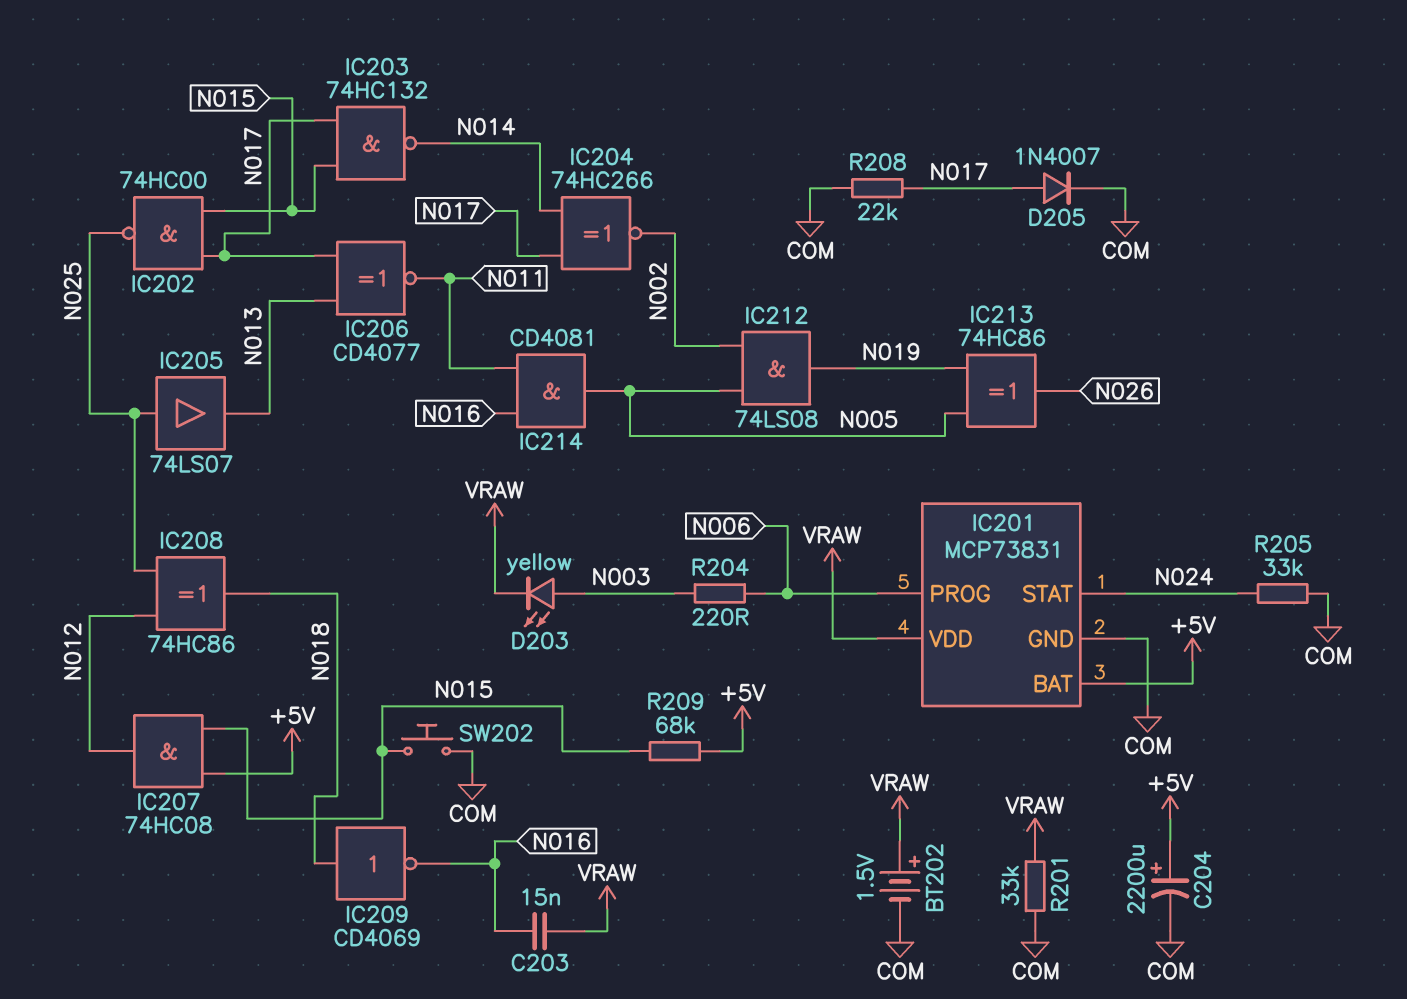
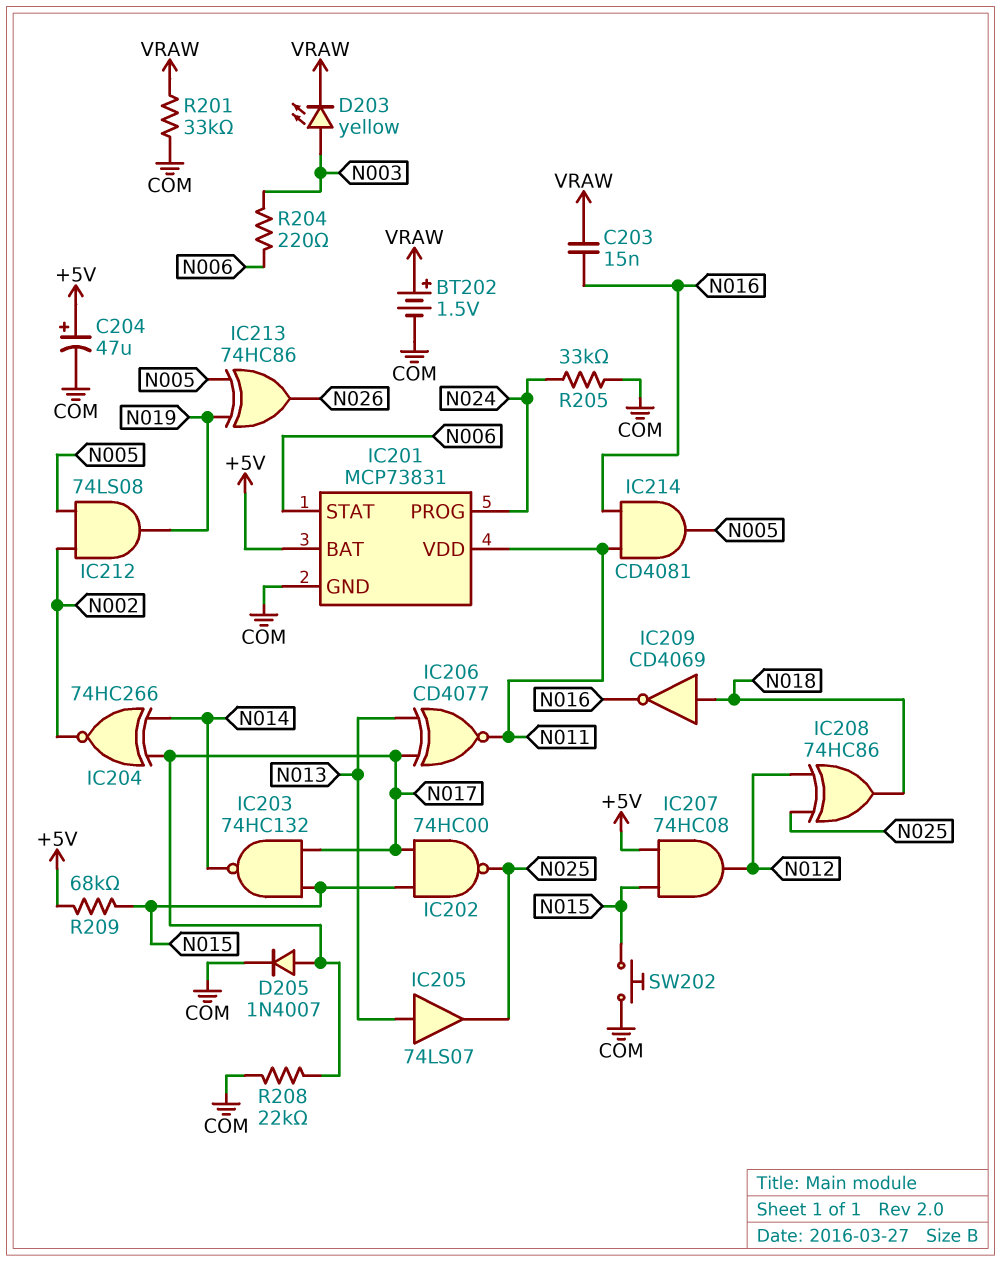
C204: 2200uF (plus +5V, minus COM) -> 47uF (plus +5V, minus COM)
IC201 pin PROG: N006 -> N024
IC201 pin STAT: N024 -> N006
IC201 pin VDD: VRAW -> N011
IC205: buffer 74LS07 (in N025, out N013) -> buffer 74LS07 (in N013, out N025)

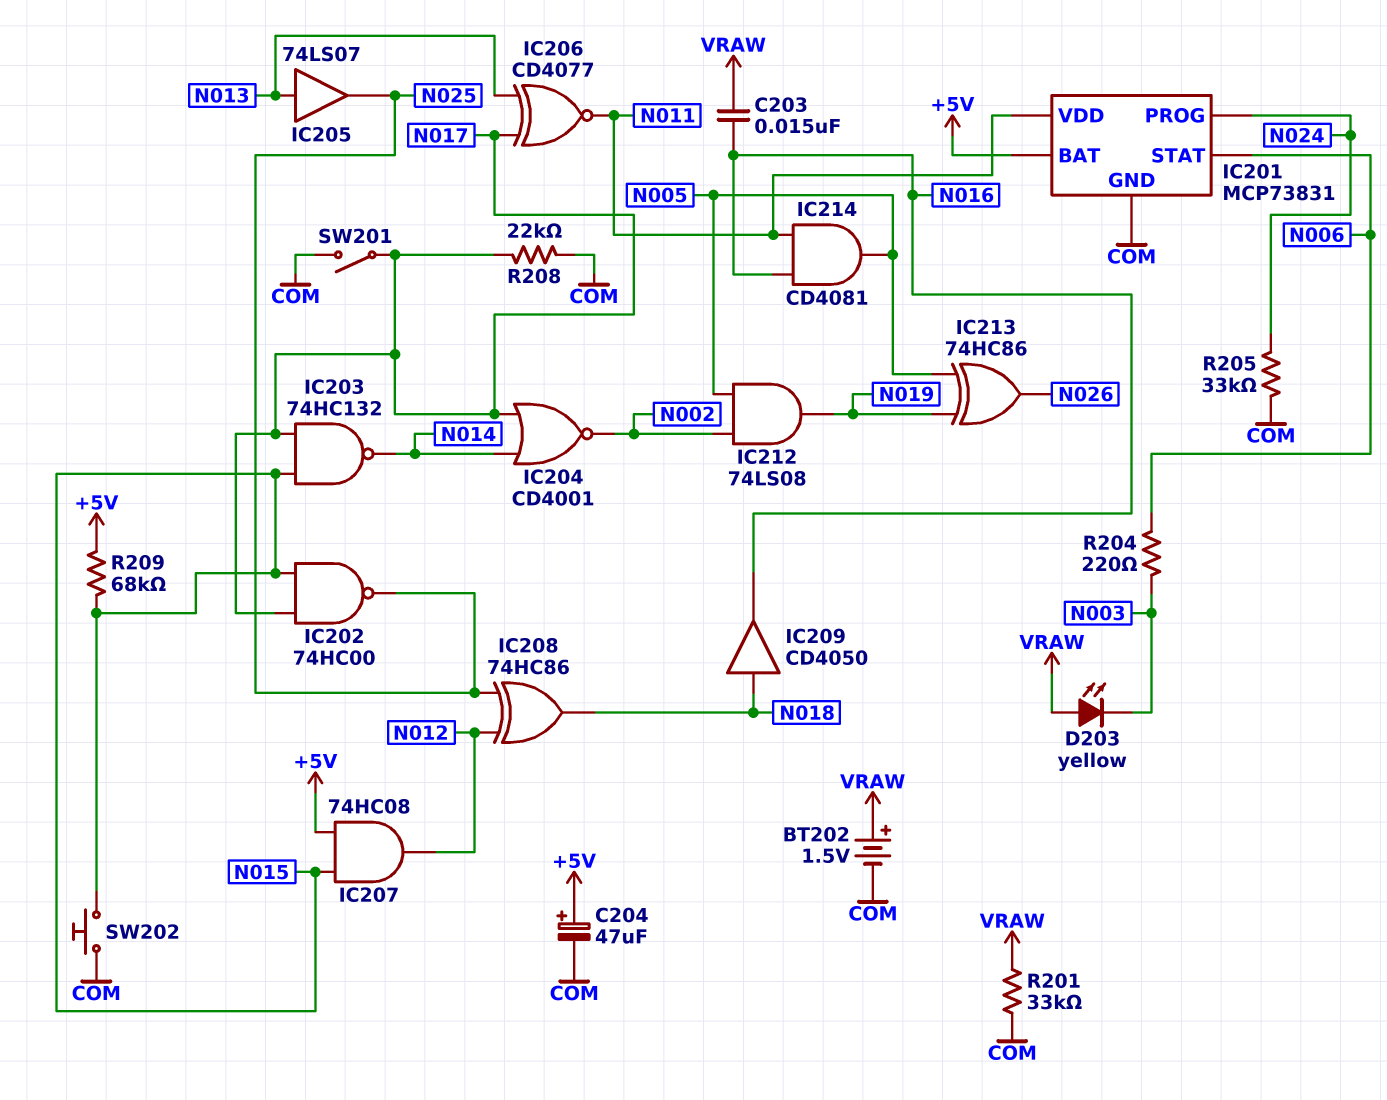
D203: LED yellow (A N003, K VRAW) -> LED yellow (A VRAW, K N003)
D205: diode 1N4007 (A N017, K COM) -> none
IC204: XNOR 74HC266 (in N014, in N017, out N002) -> NOR CD4001 (in N014, in N017, out N002)
IC209: NOT CD4069 (in N018, out N016) -> buffer CD4050 (in N018, out N016)
SW201: none -> switch (COM, N017)

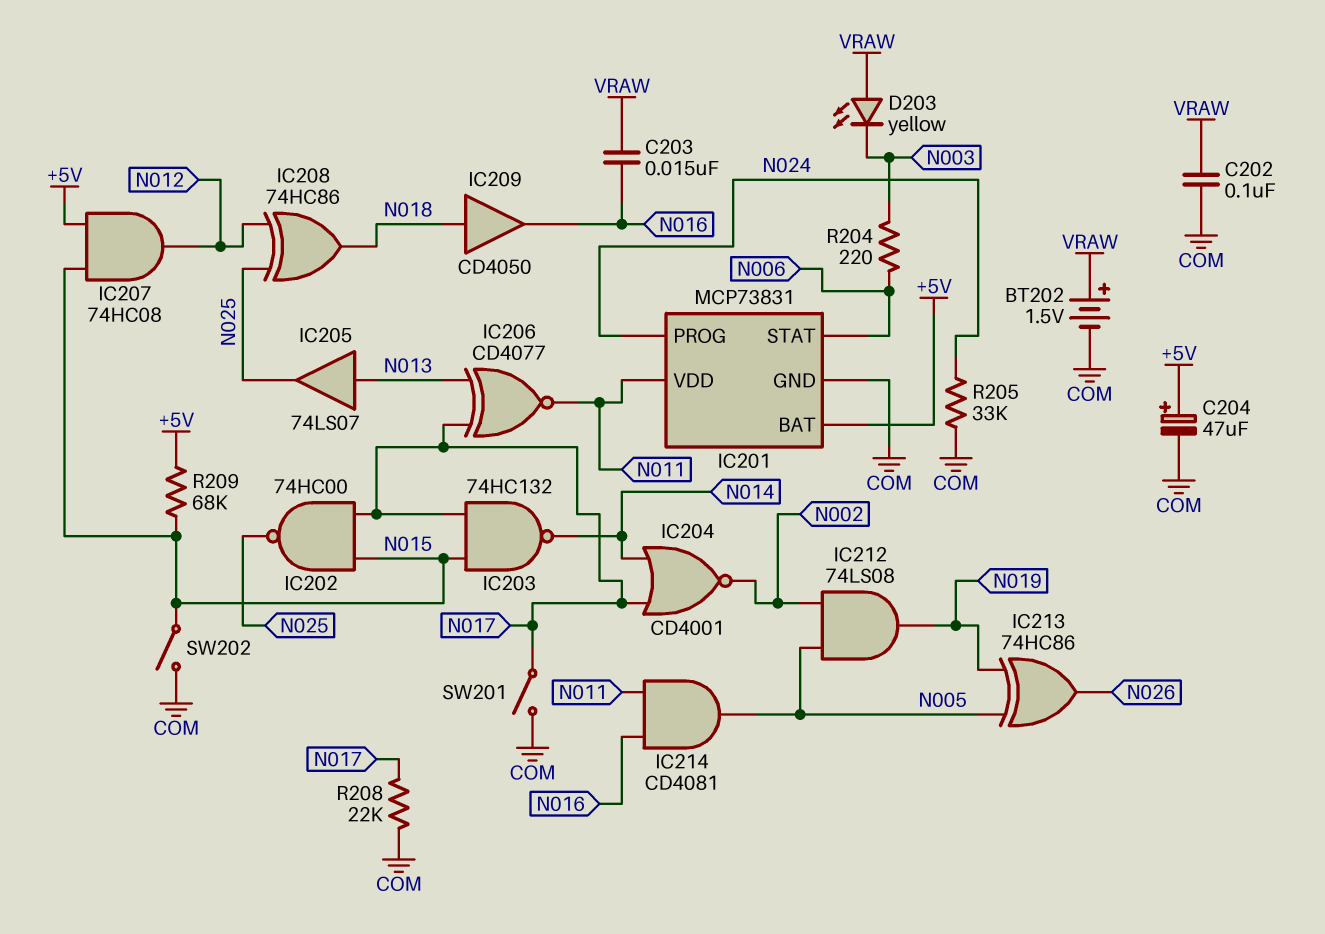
C202: none -> 100nF (COM, VRAW)
R201: 33k (COM, VRAW) -> none
SW202: button (COM, N015) -> switch (COM, N015)

